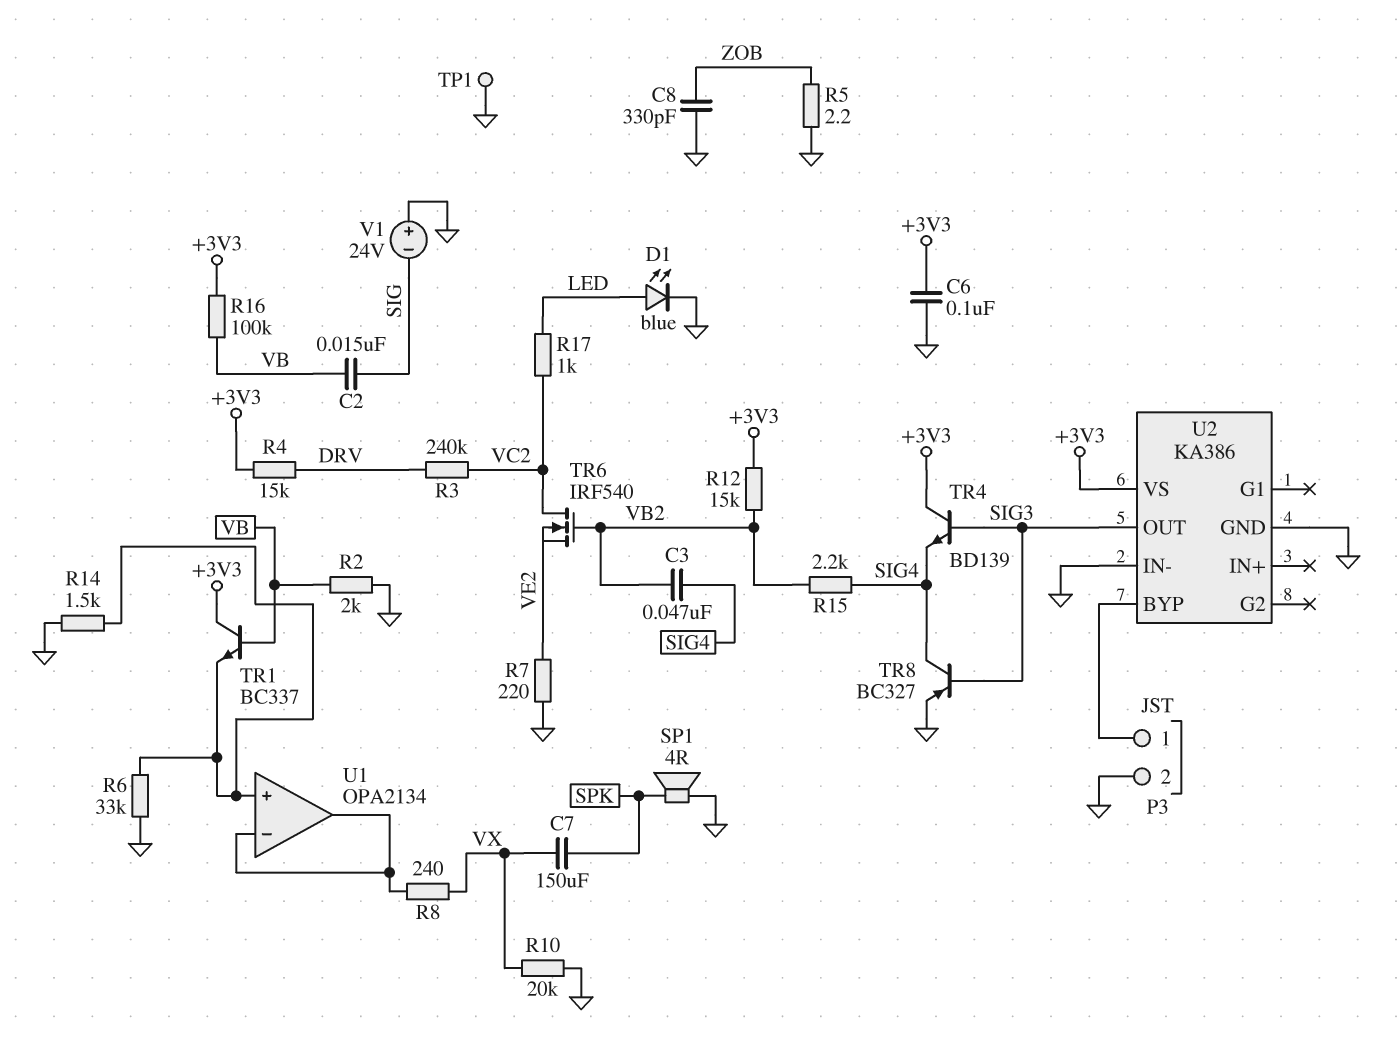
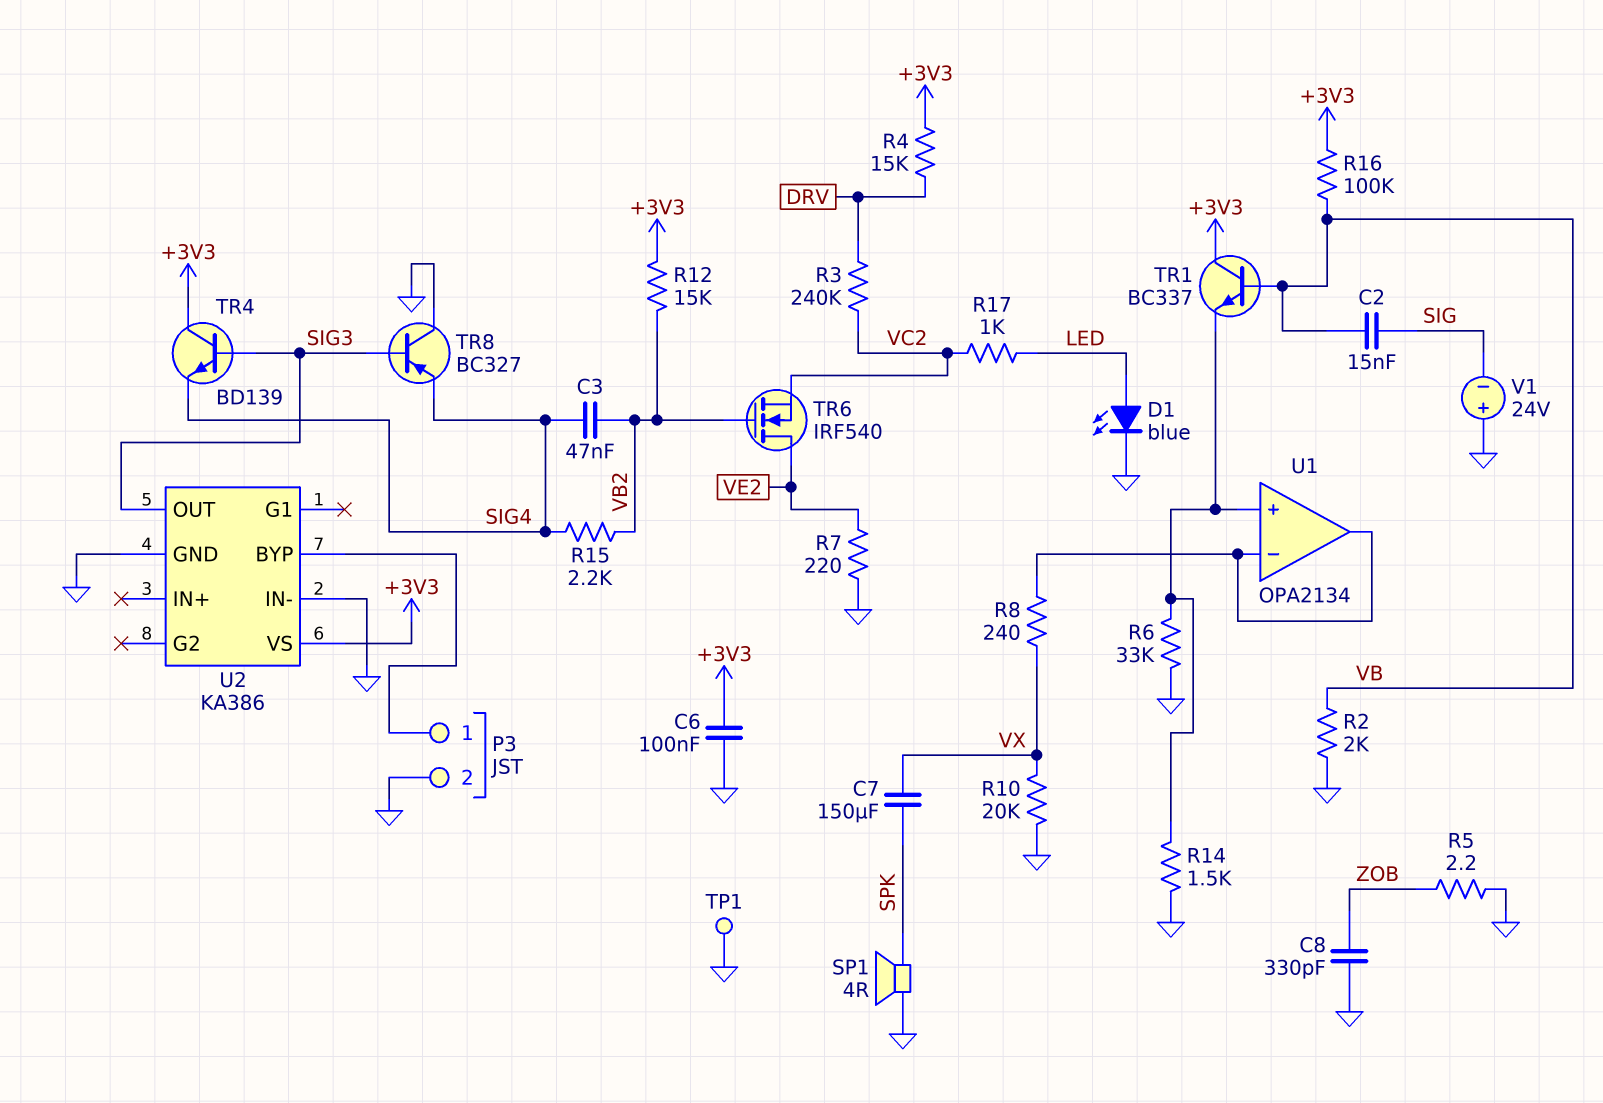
TR6: NMOS IRF540 (G VB2, D VC2, S VE2) -> NMOS IRF540 (G VB2, D VE2, S VC2)
TR8: PNP BC327 (B SIG3, C SIG4, E GND) -> PNP BC327 (B SIG3, C GND, E SIG4)

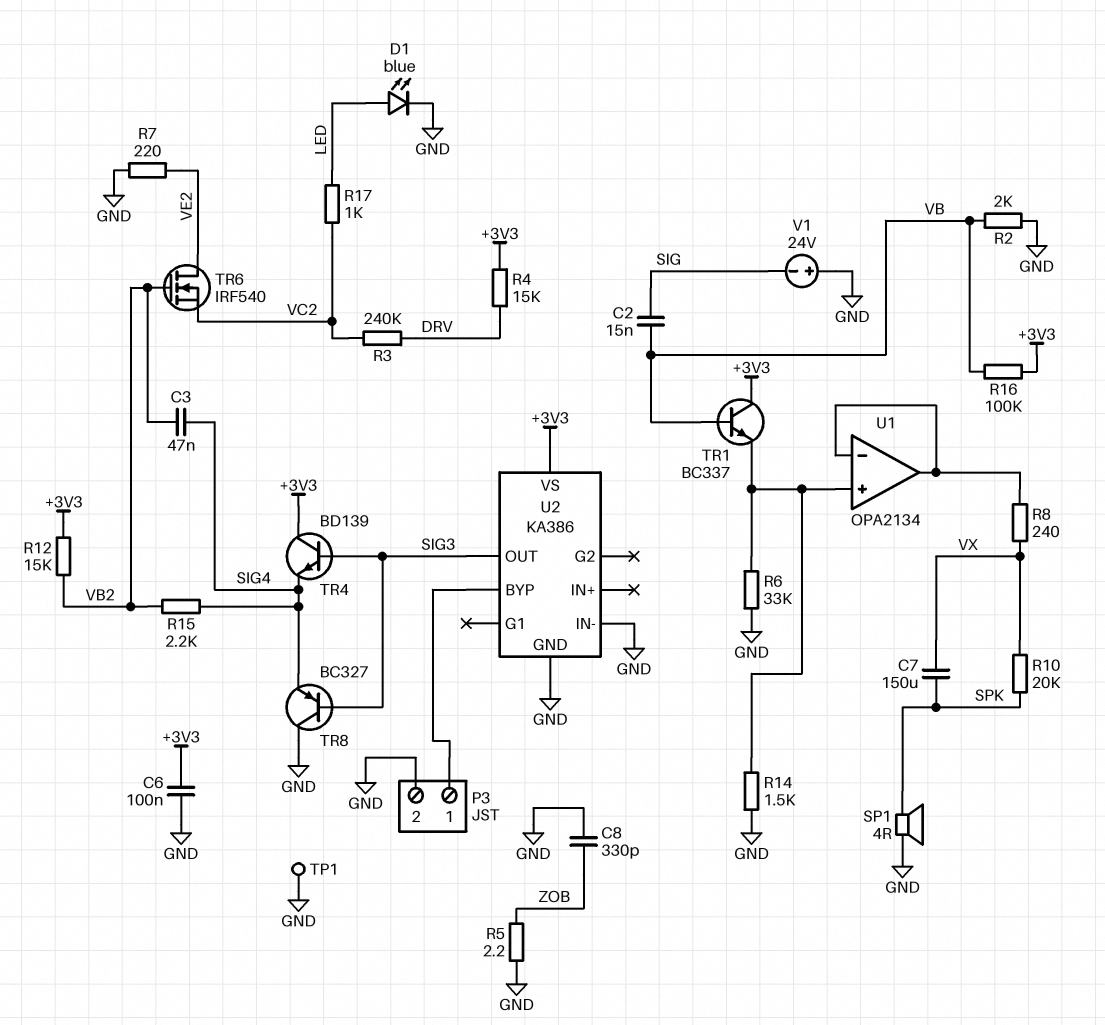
R10: 20k (GND, VX) -> 20k (SPK, VX)

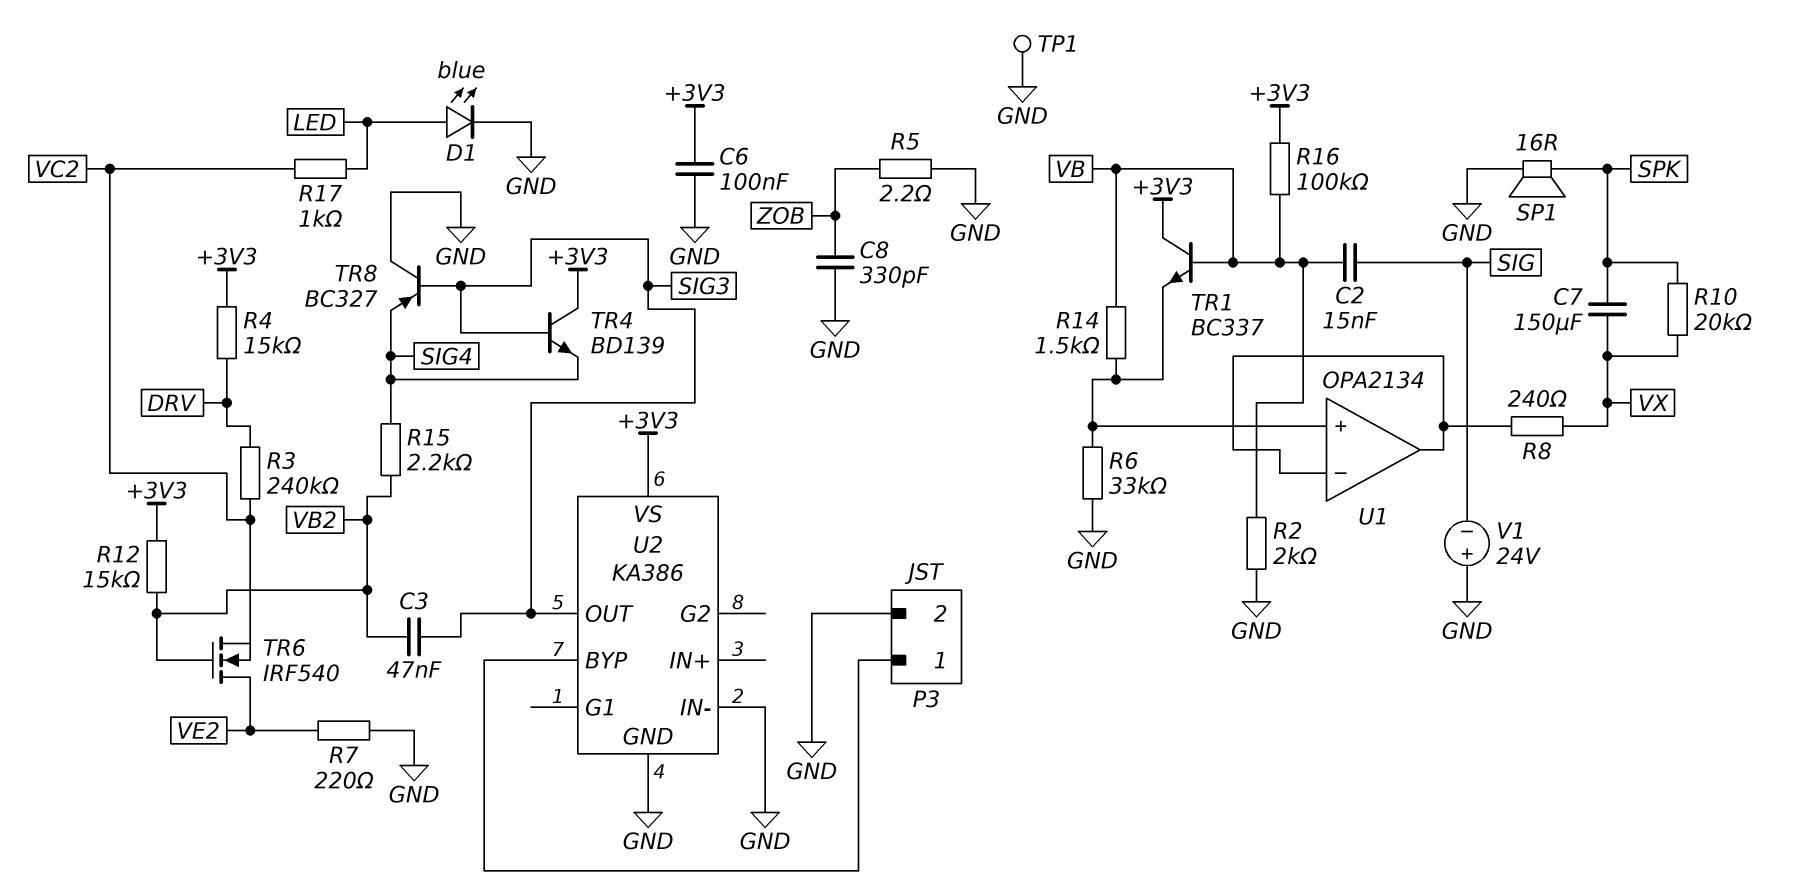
C3: 47nF (SIG4, VB2) -> 47nF (SIG3, VB2)
R14: 1.5k (GND, U1/in+) -> 1.5k (U1/in+, VB)
SP1: speaker 4R (GND, SPK) -> speaker 16R (GND, SPK)

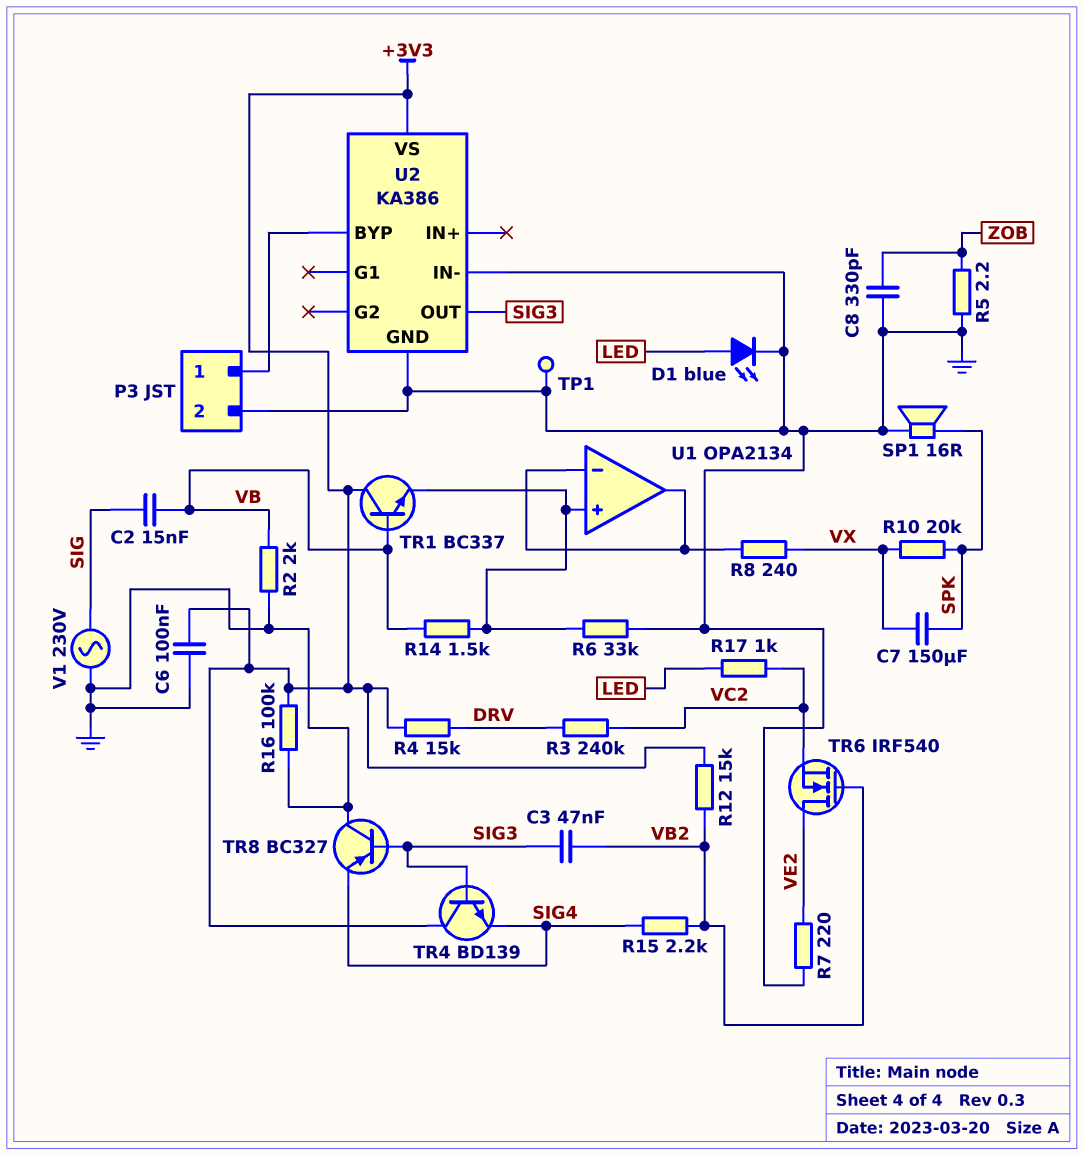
R16: 100k (+3V3, VB) -> 100k (+3V3, GND)
V1: 24V (plus GND, minus SIG) -> AC 230V (GND, SIG)

